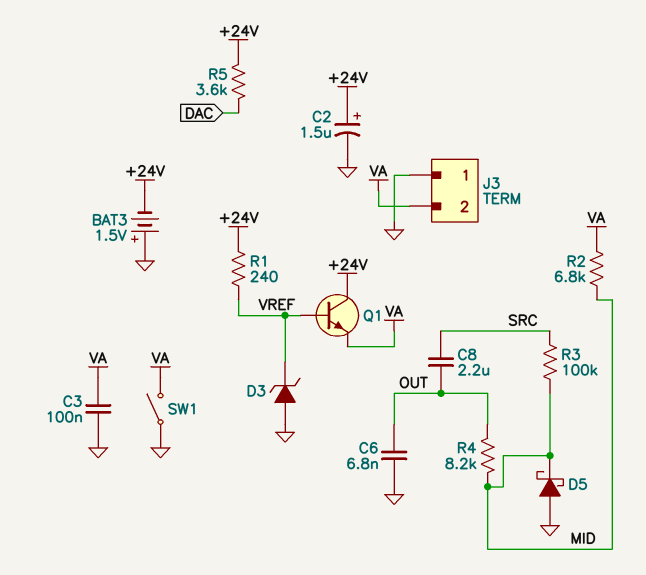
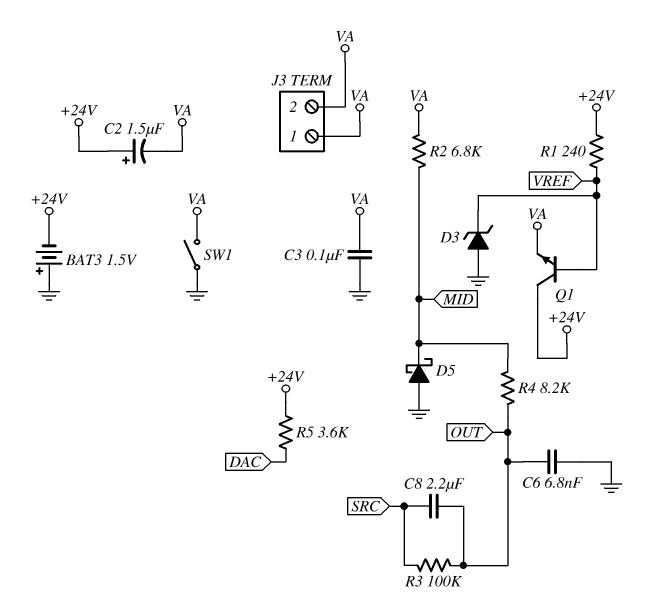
C2: 1.5uF (plus +24V, minus GND) -> 1.5uF (plus +24V, minus VA)
J3 pin 1: GND -> VA
R3: 100k (MID, SRC) -> 100k (OUT, SRC)

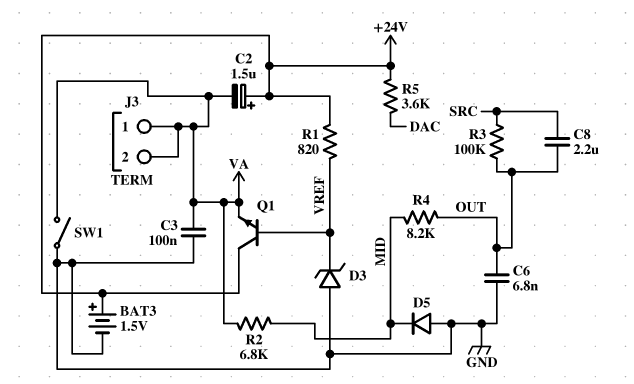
BAT3: 1.5V (plus GND, minus +24V) -> 1.5V (plus +24V, minus GND)
D5: schottky (A GND, K MID) -> diode (A GND, K MID)
R1: 240 (+24V, VREF) -> 820 (+24V, VREF)

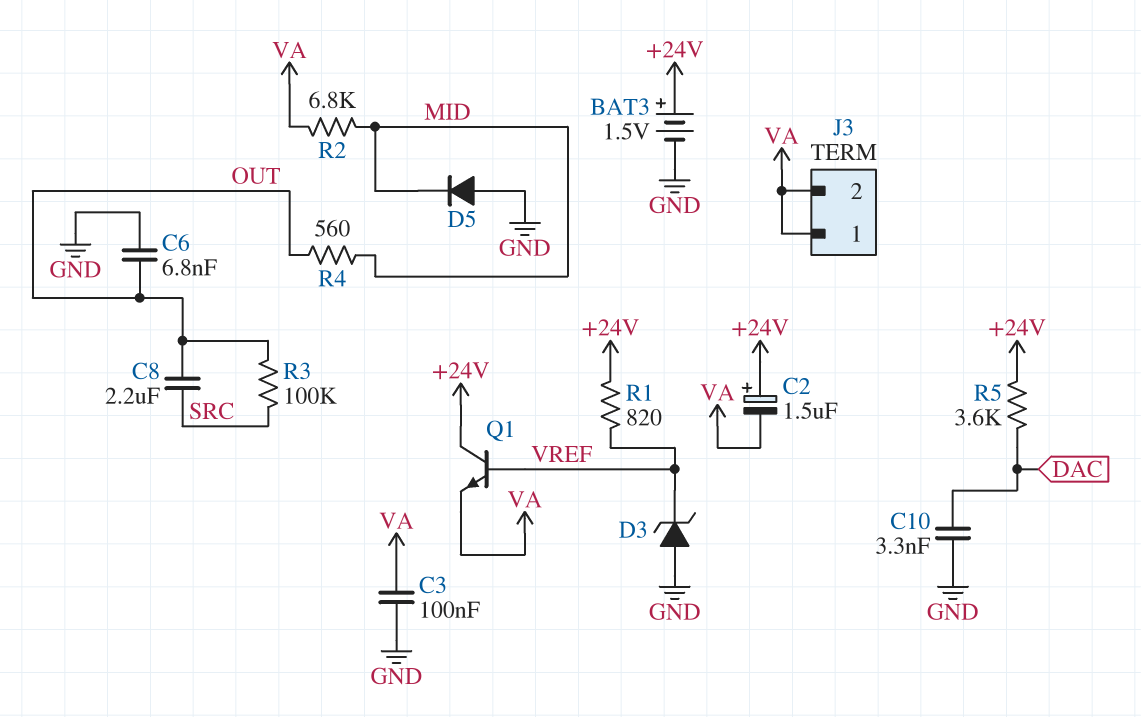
C10: none -> 3.3nF (DAC, GND)
R4: 8.2k (MID, OUT) -> 560 (MID, OUT)
SW1: switch (GND, VA) -> none

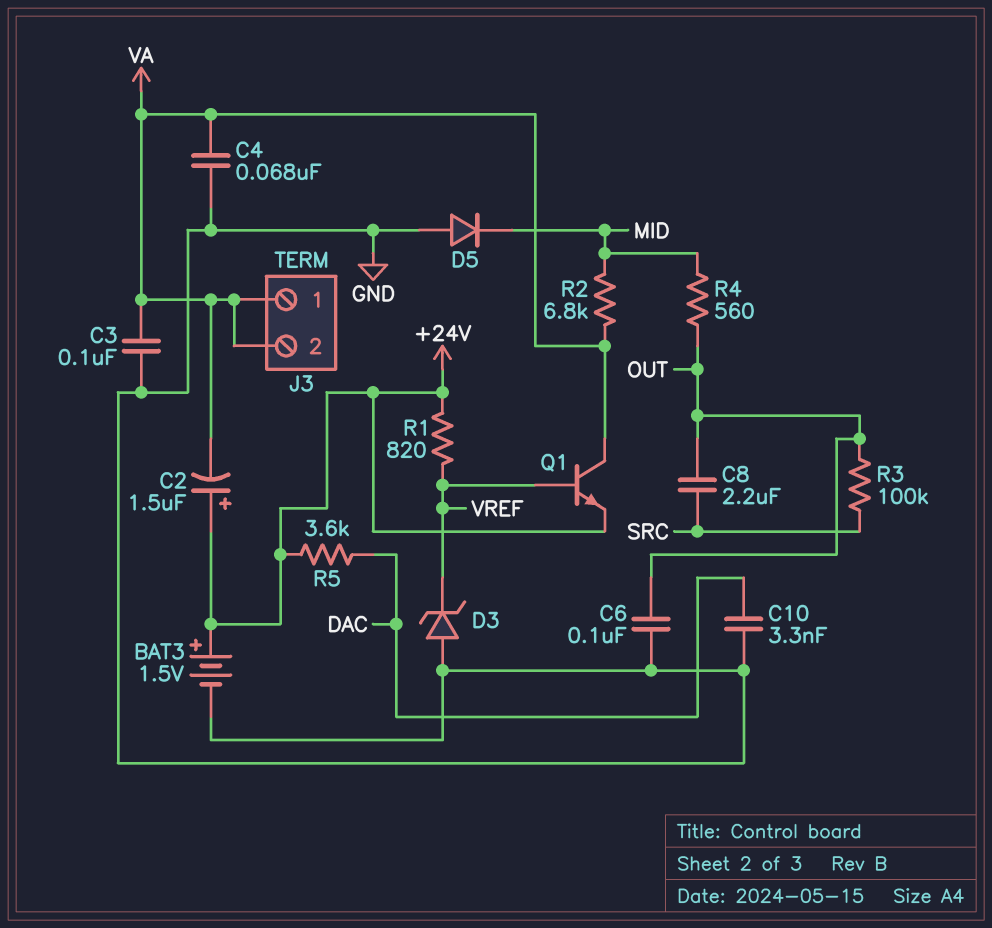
C4: none -> 68nF (GND, VA)
C6: 6.8nF (GND, OUT) -> 100nF (GND, OUT)
Q1: NPN (B VREF, C +24V, E VA) -> NPN (B VREF, C VA, E +24V)

